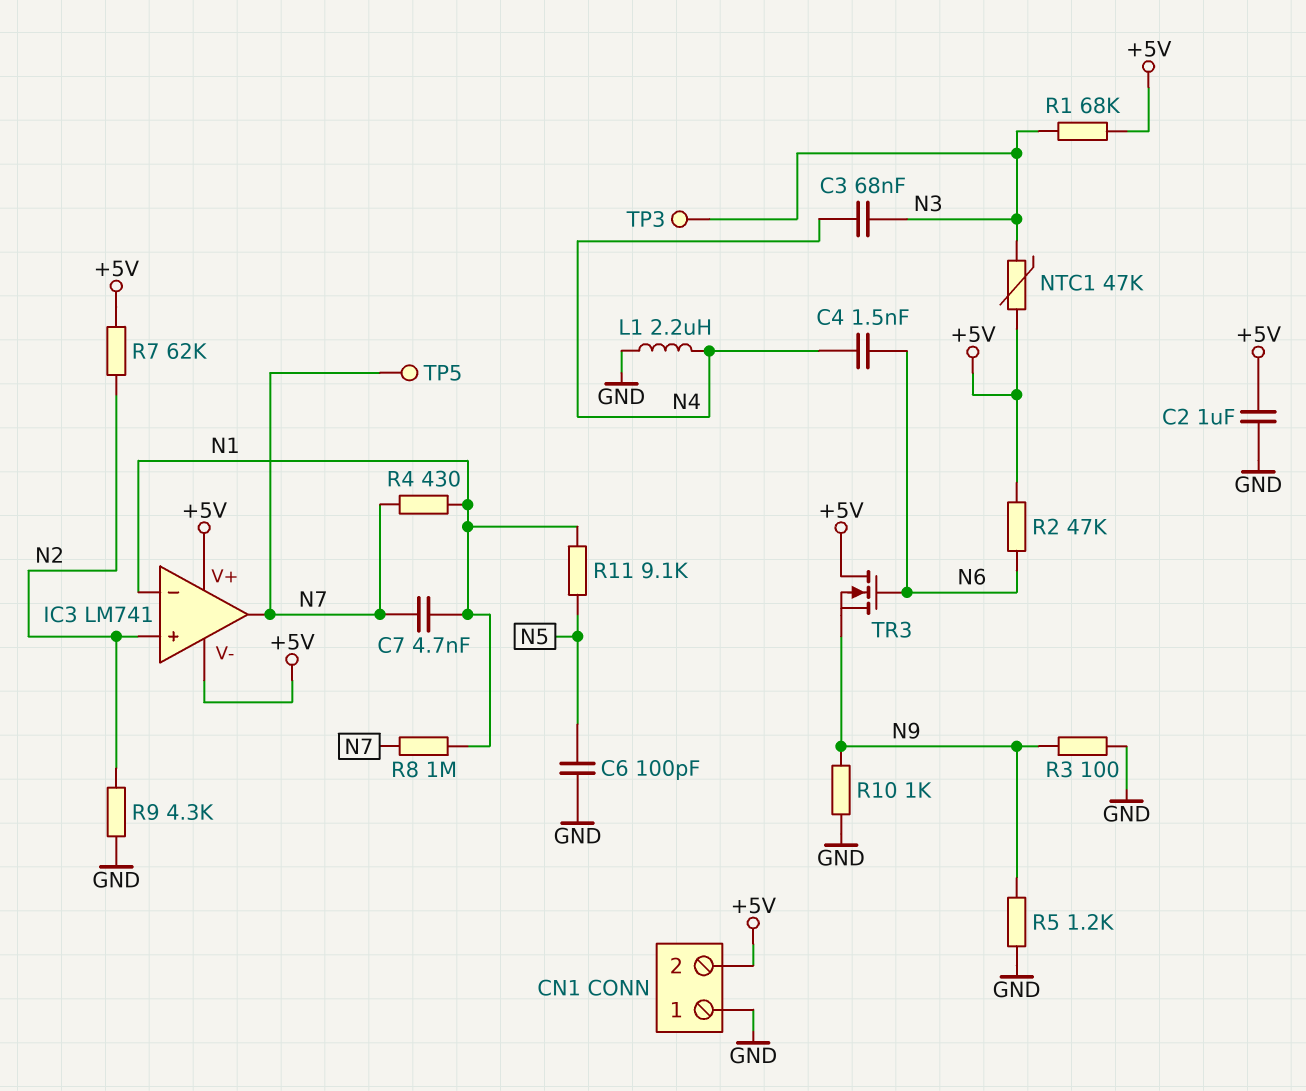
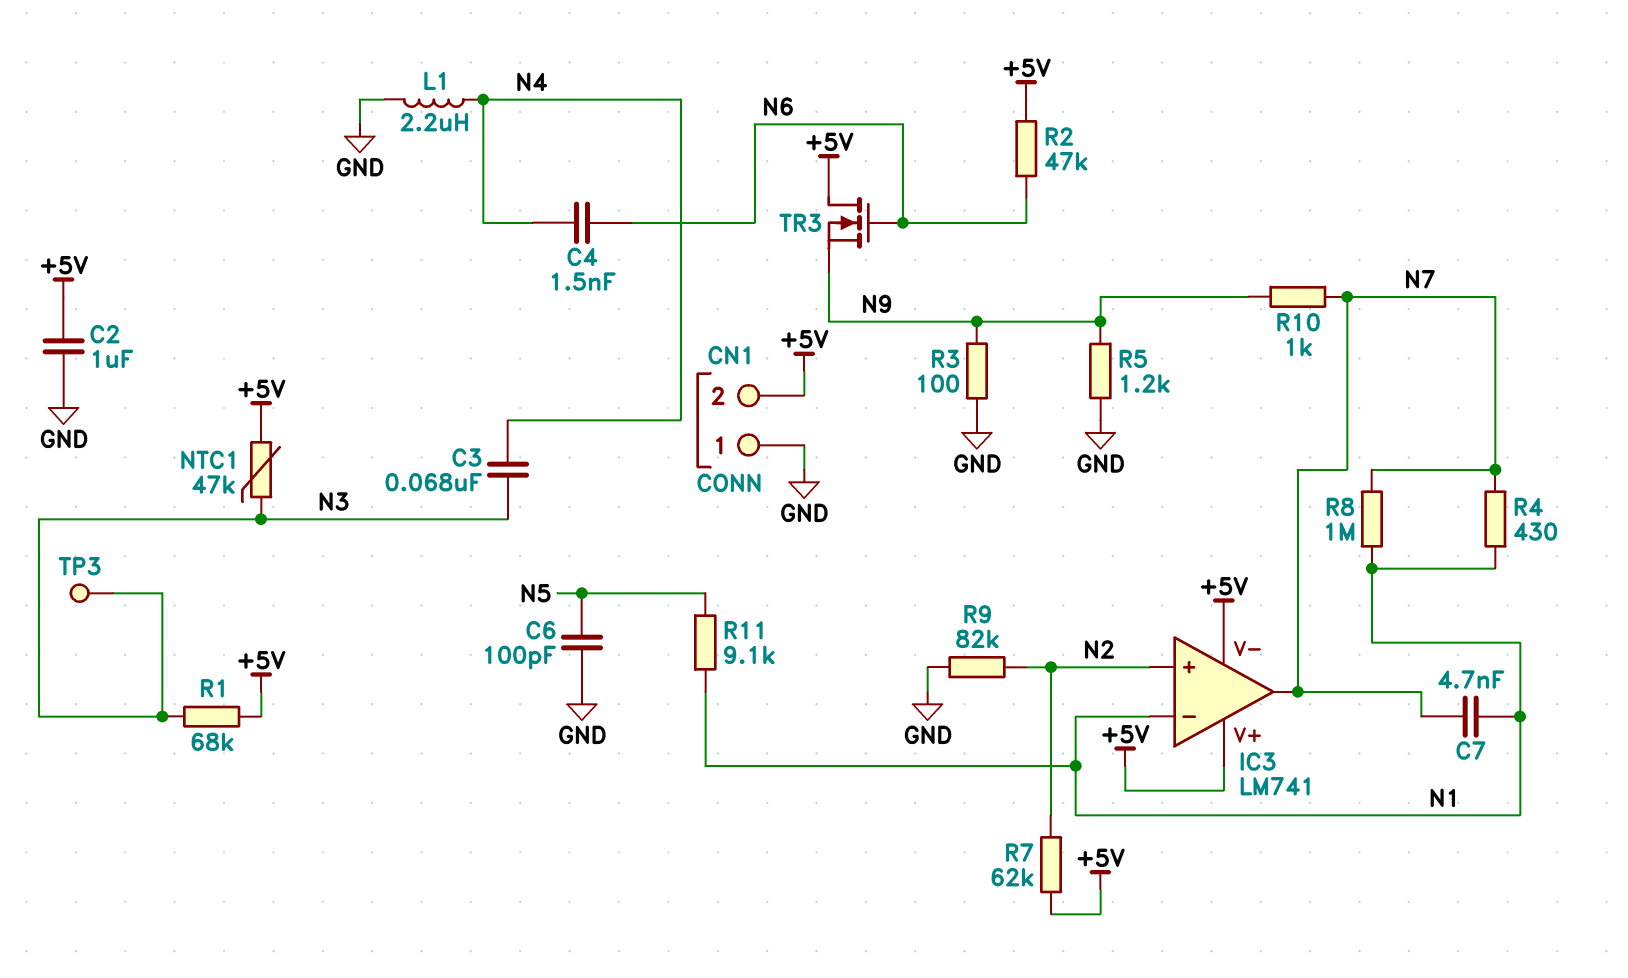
R9: 4.3k (GND, N2) -> 82k (GND, N2)
R10: 1k (GND, N9) -> 1k (N7, N9)
TP5: test point (N7) -> none

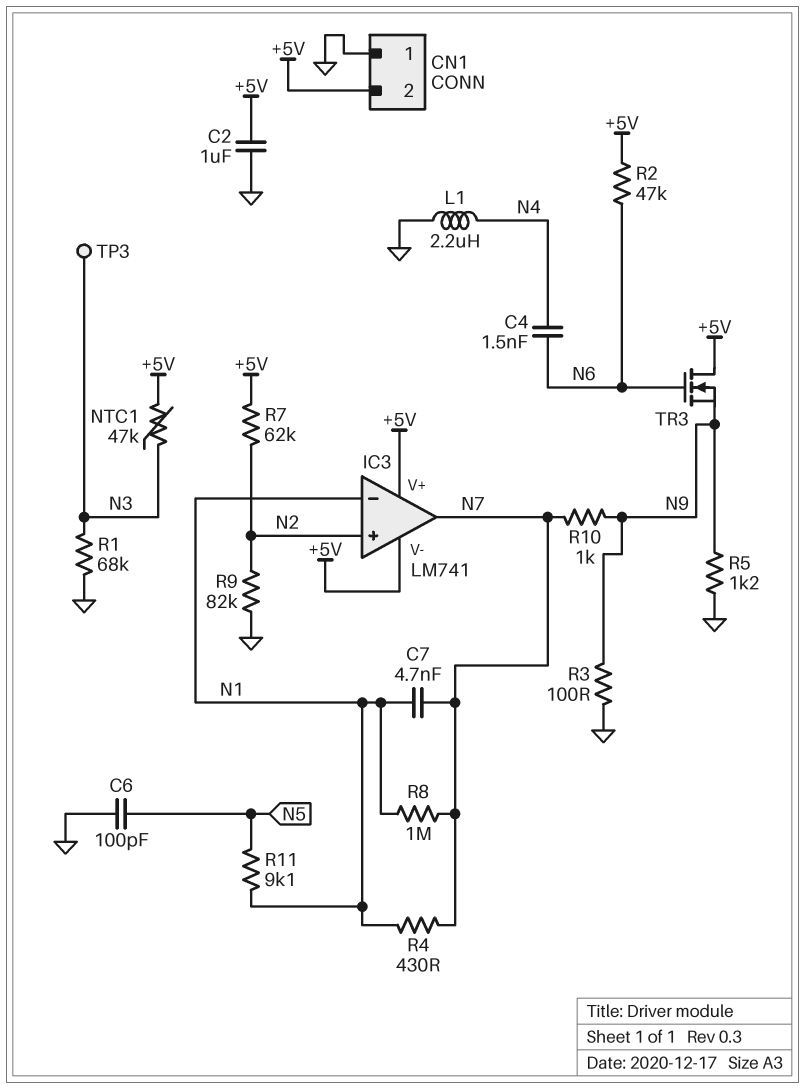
C3: 68nF (N3, N4) -> none
R1: 68k (+5V, N3) -> 68k (GND, N3)

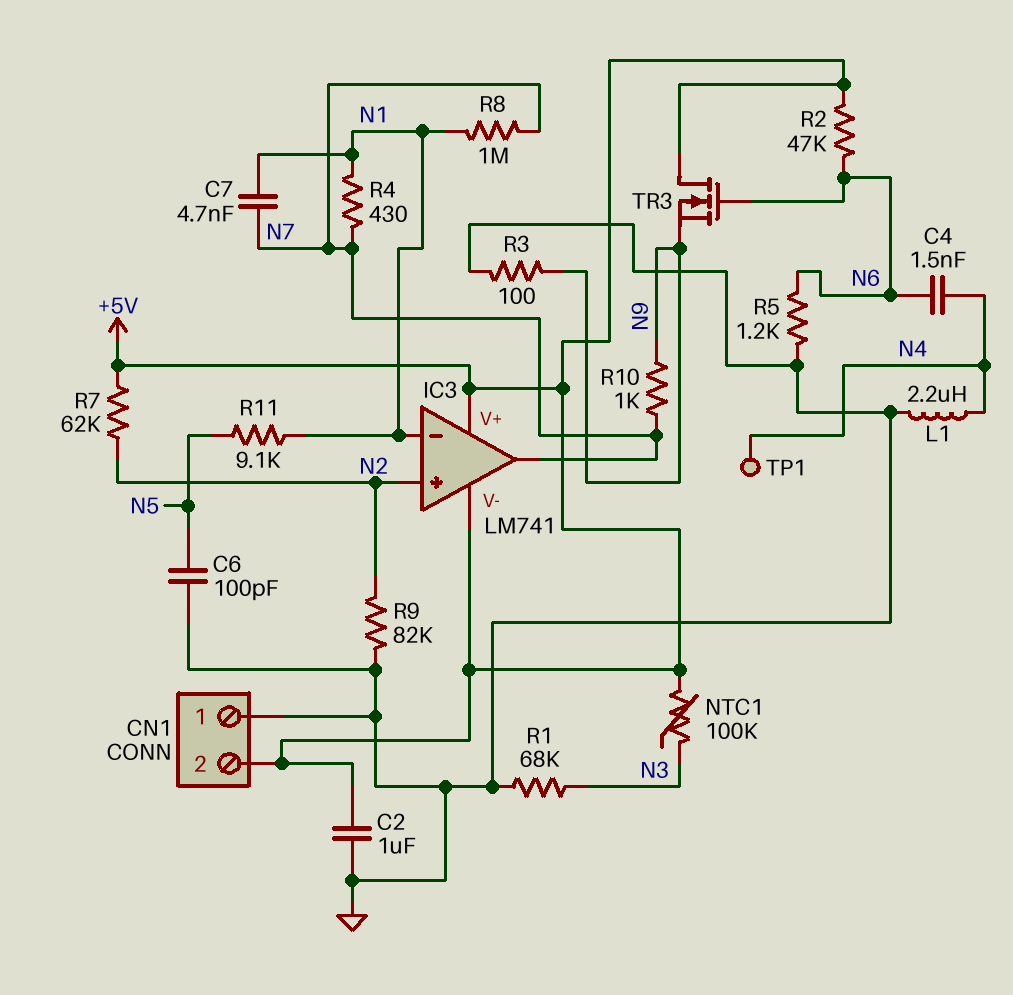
NTC1: 47k (+5V, N3) -> 100k (+5V, N3)
R5: 1.2k (GND, N9) -> 1.2k (GND, N6)
TP1: none -> test point (N4)
TP3: test point (N3) -> none

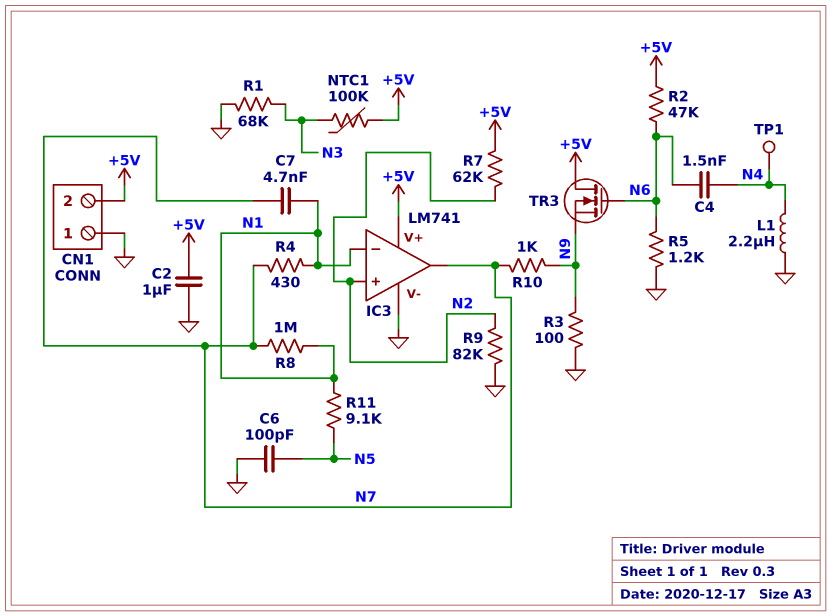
IC3 pin V-: +5V -> GND

